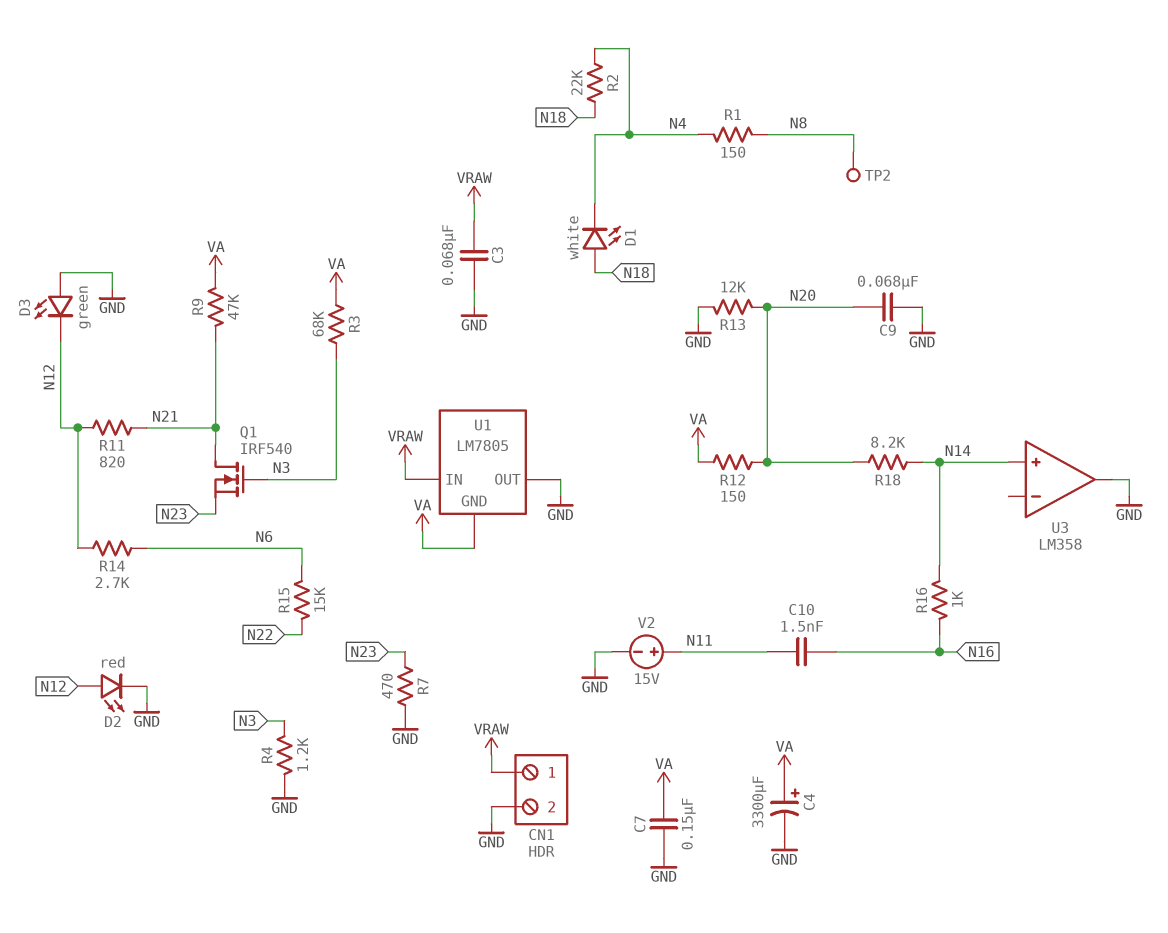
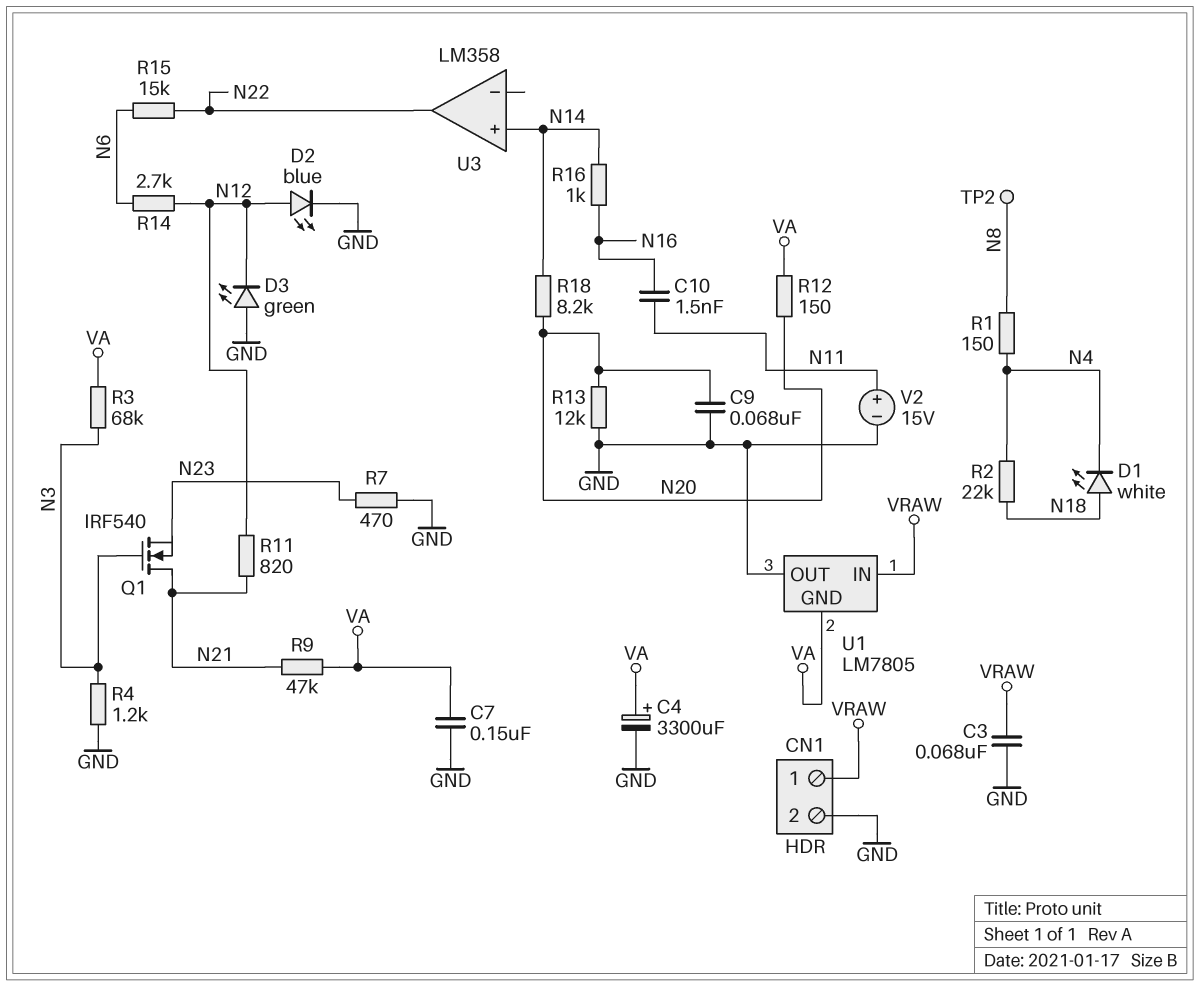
D2: LED red (A N12, K GND) -> LED blue (A N12, K GND)
U3 pin out: GND -> N22

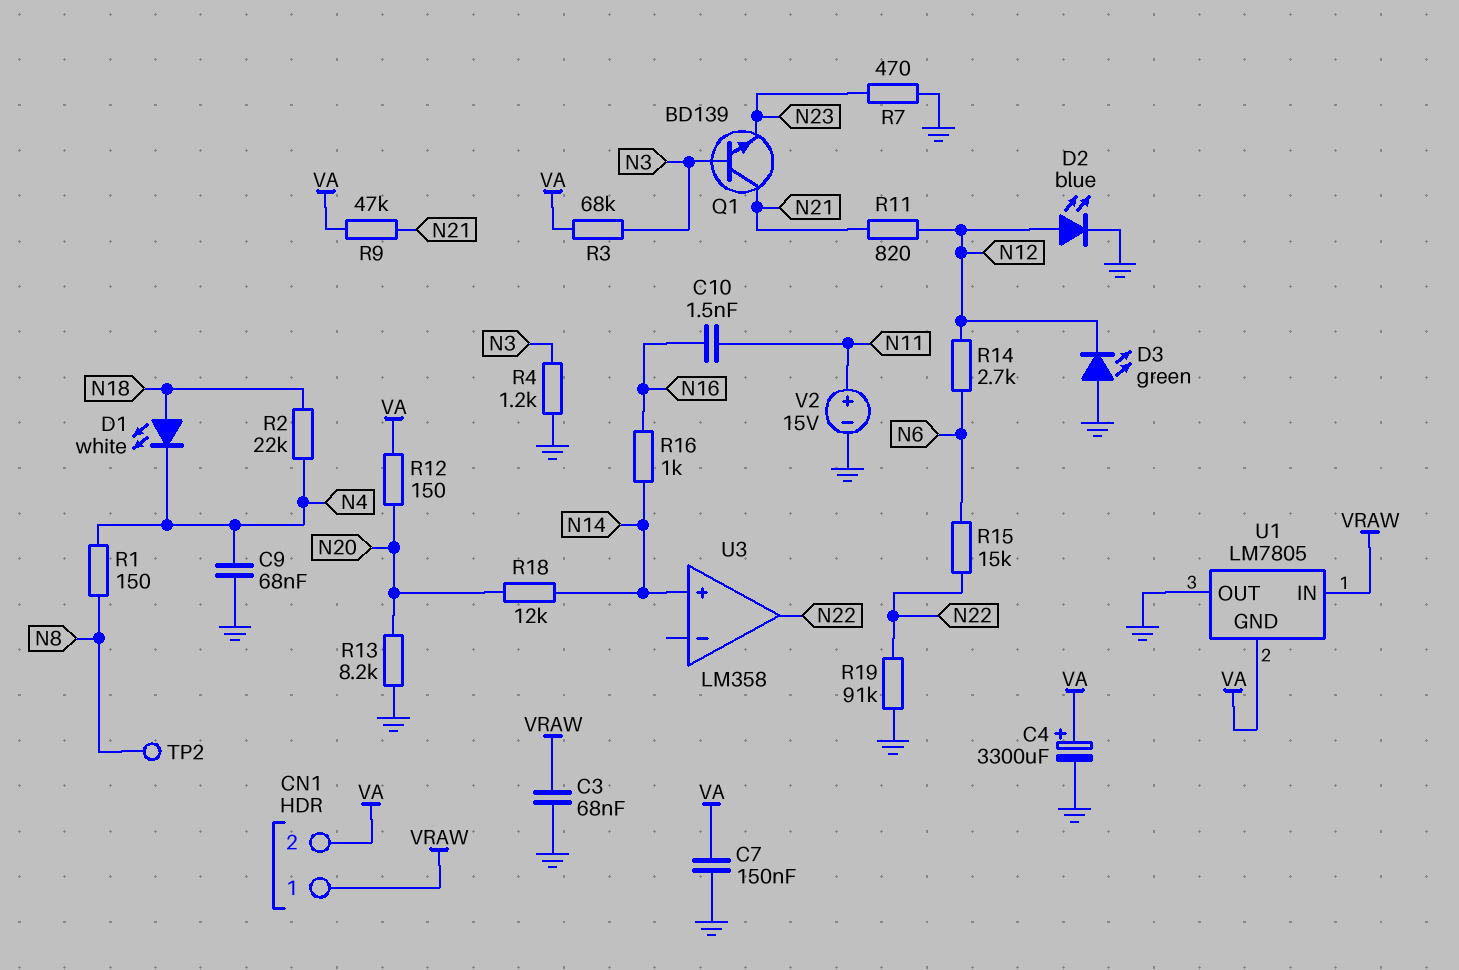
C9: 68nF (GND, N20) -> 68nF (GND, N4)
CN1 pin 2: GND -> VA
Q1: NMOS IRF540 (G N3, D N21, S N23) -> NPN BD139 (B N3, C N21, E N23)
R13: 12k (GND, N20) -> 8.2k (GND, N20)
R18: 8.2k (N14, N20) -> 12k (N14, N20)
R19: none -> 91k (GND, N22)

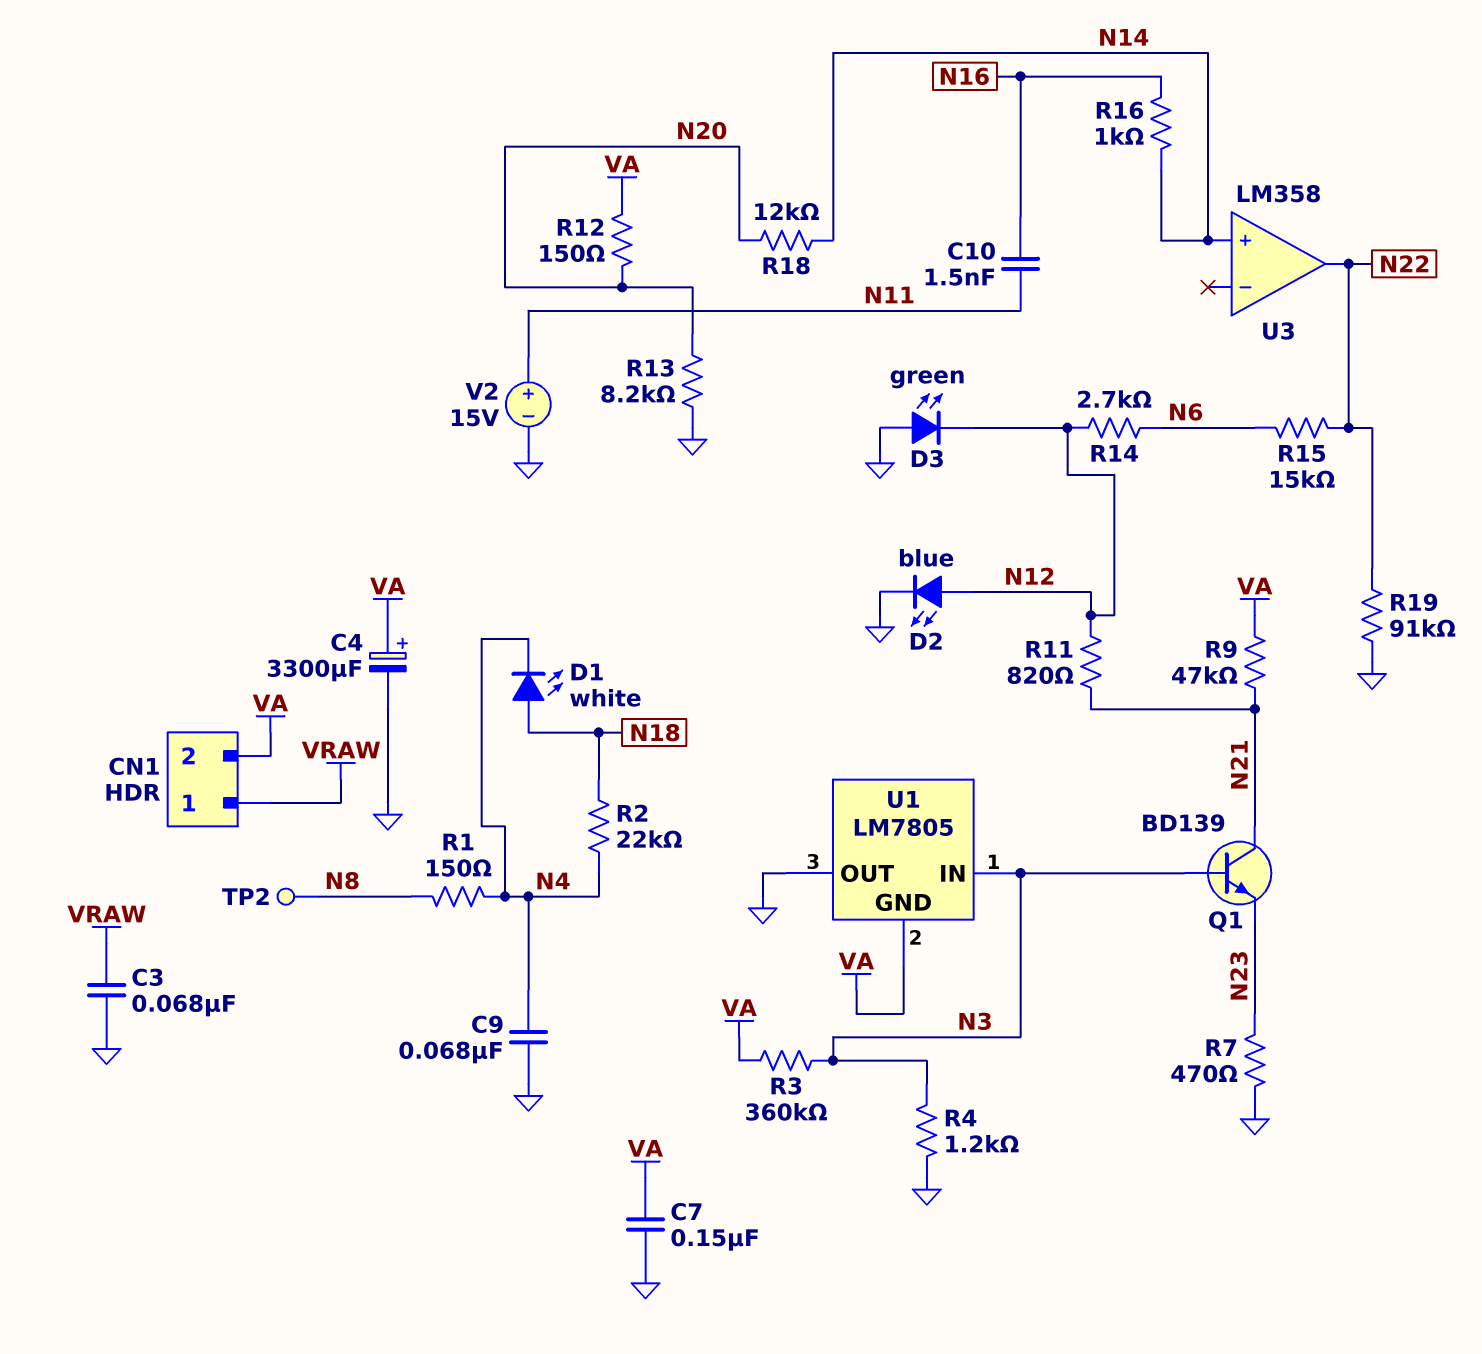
R3: 68k (N3, VA) -> 360k (N3, VA)
U1 pin IN: VRAW -> N3

